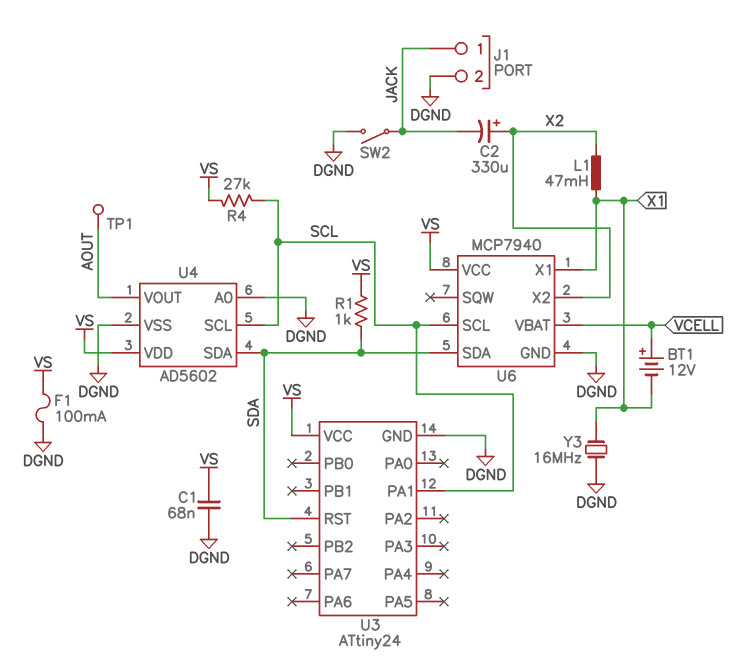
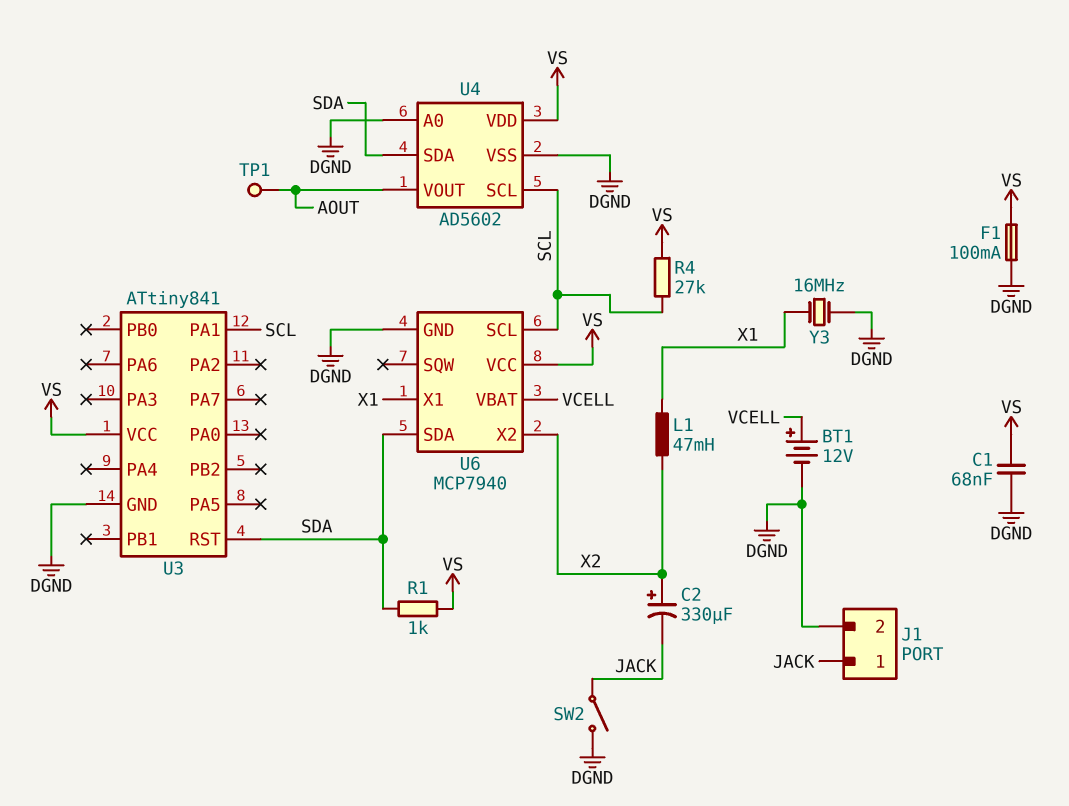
BT1: 12V (plus VCELL, minus X1) -> 12V (plus VCELL, minus DGND)
U3: ATtiny24 -> ATtiny841

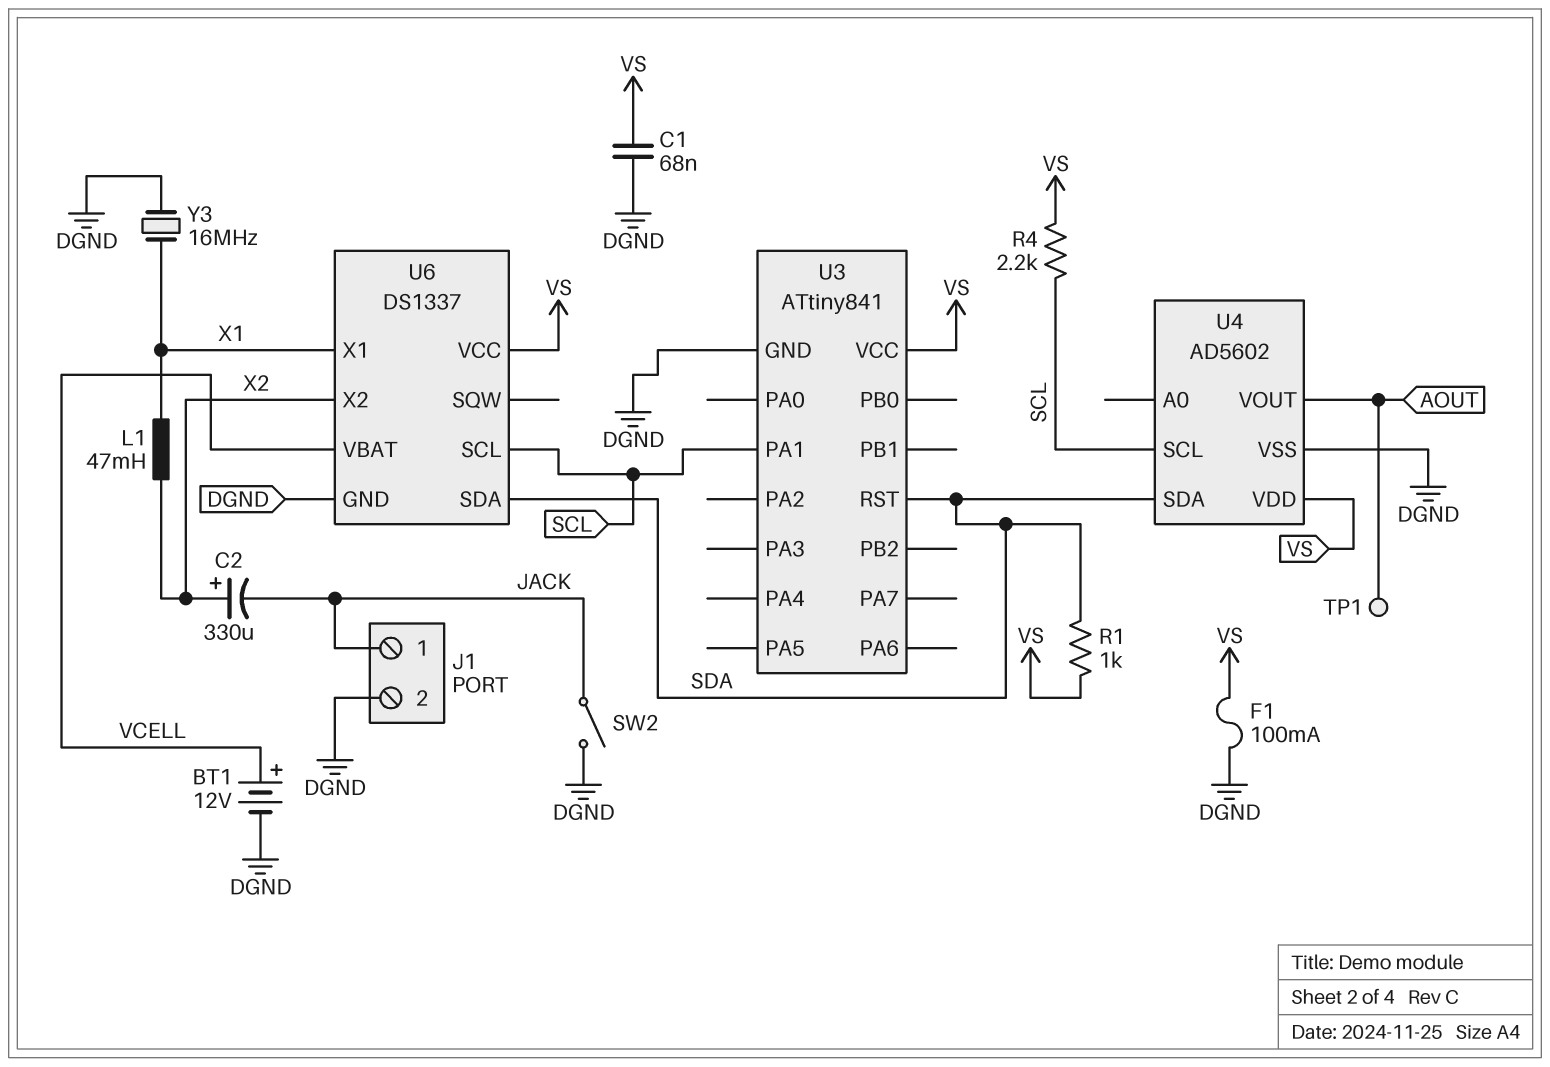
R4: 27k (SCL, VS) -> 2.2k (SCL, VS)
U4 pin A0: DGND -> none
U6: MCP7940 -> DS1337

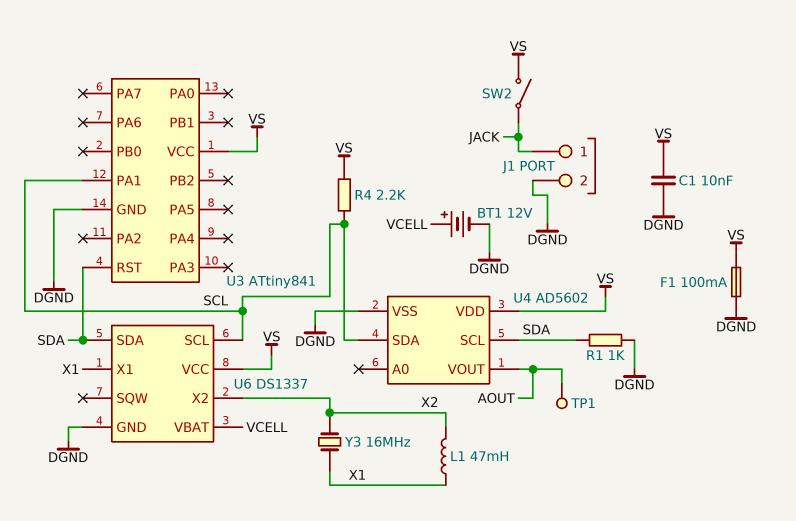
C1: 68nF (DGND, VS) -> 10nF (DGND, VS)
C2: 330uF (plus X2, minus JACK) -> none
R1: 1k (SDA, VS) -> 1k (DGND, SDA)
SW2: switch (DGND, JACK) -> switch (JACK, VS)
U4 pin SCL: SCL -> SDA
U4 pin SDA: SDA -> SCL
Y3: 16MHz (DGND, X1) -> 16MHz (X1, X2)

